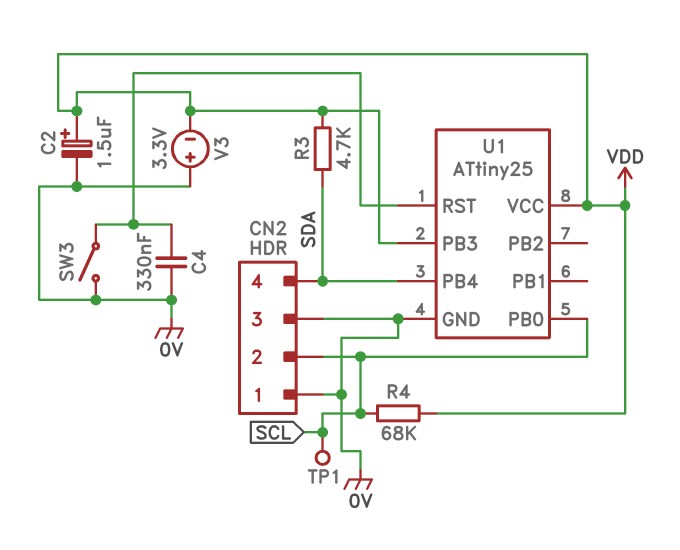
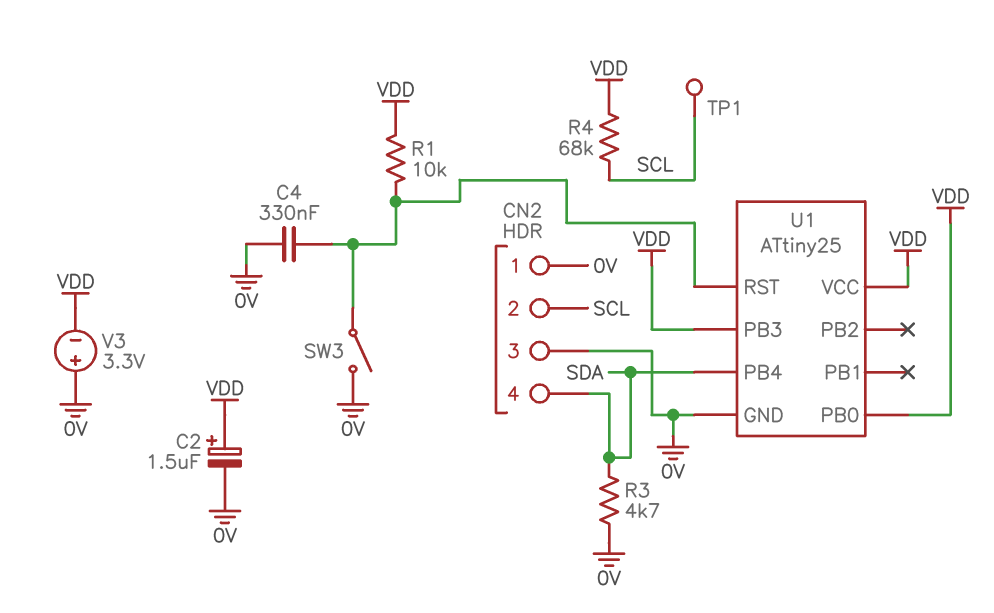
R1: none -> 10k (U1/RST, VDD)
R3: 4.7k (SDA, VDD) -> 4.7k (0V, SDA)
U1 pin PB0: SCL -> VDD

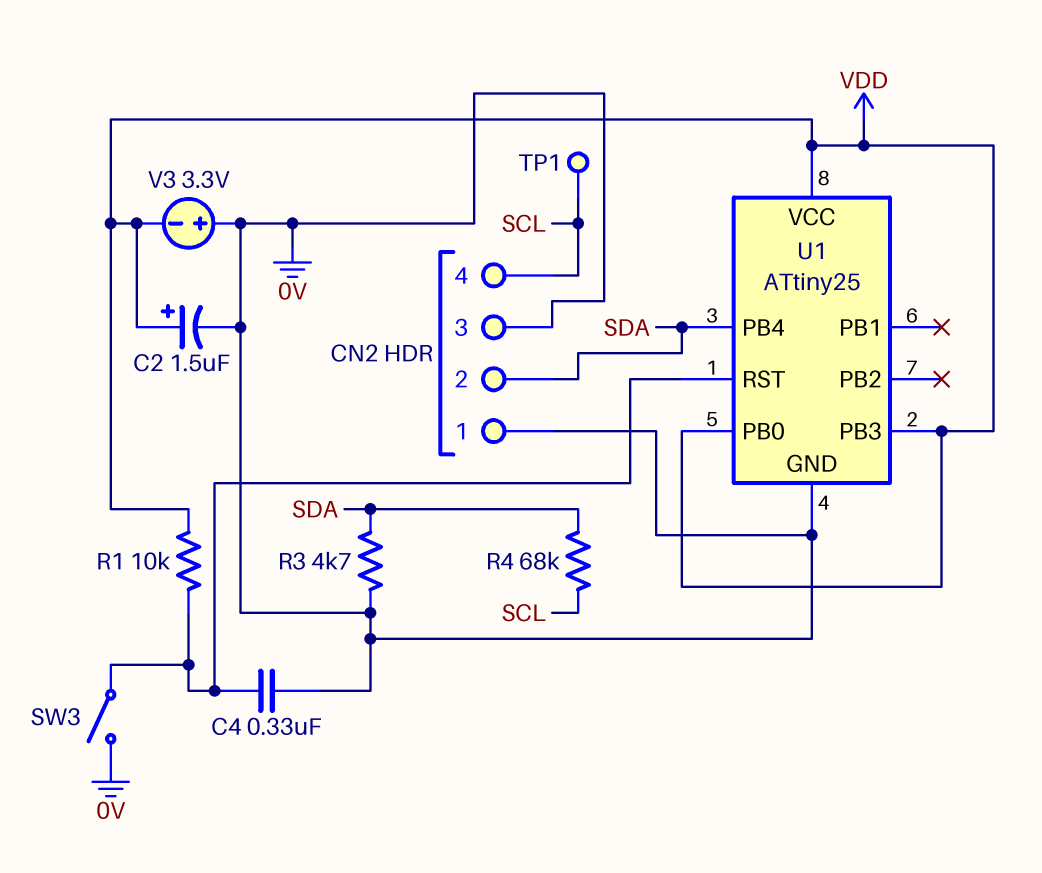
CN2 pin 2: SCL -> SDA
CN2 pin 4: SDA -> SCL
R4: 68k (SCL, VDD) -> 68k (SCL, SDA)

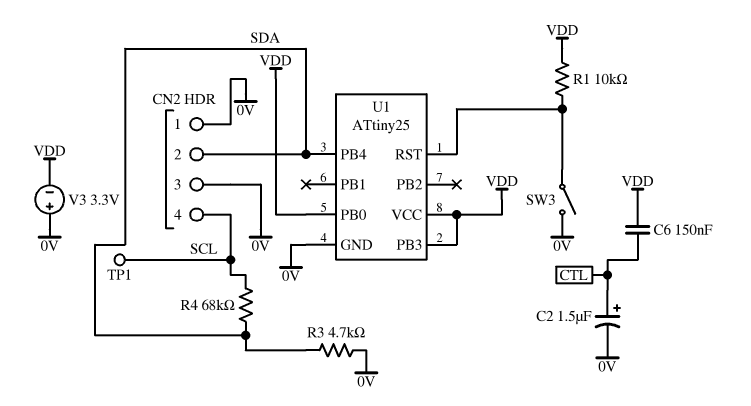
C2: 1.5uF (plus VDD, minus 0V) -> 1.5uF (plus CTL, minus 0V)
C4: 330nF (0V, U1/RST) -> none
C6: none -> 150nF (CTL, VDD)

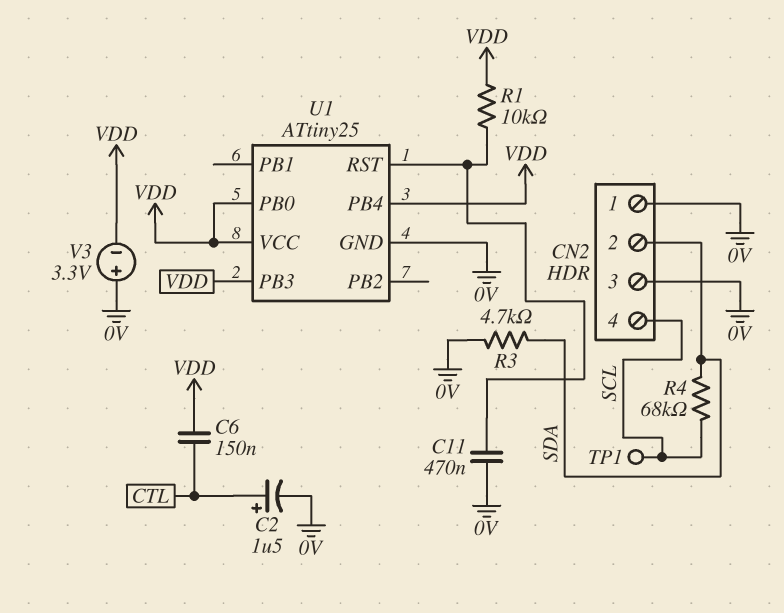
C11: none -> 470nF (0V, U1/RST)
SW3: switch (0V, U1/RST) -> none
U1 pin PB4: SDA -> VDD

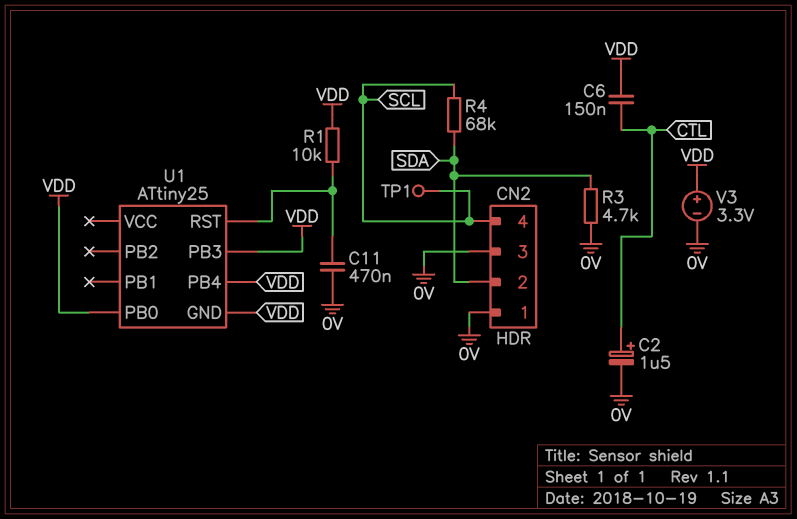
U1 pin GND: 0V -> VDD
U1 pin VCC: VDD -> none
V3: 3.3V (plus 0V, minus VDD) -> 3.3V (plus VDD, minus 0V)

